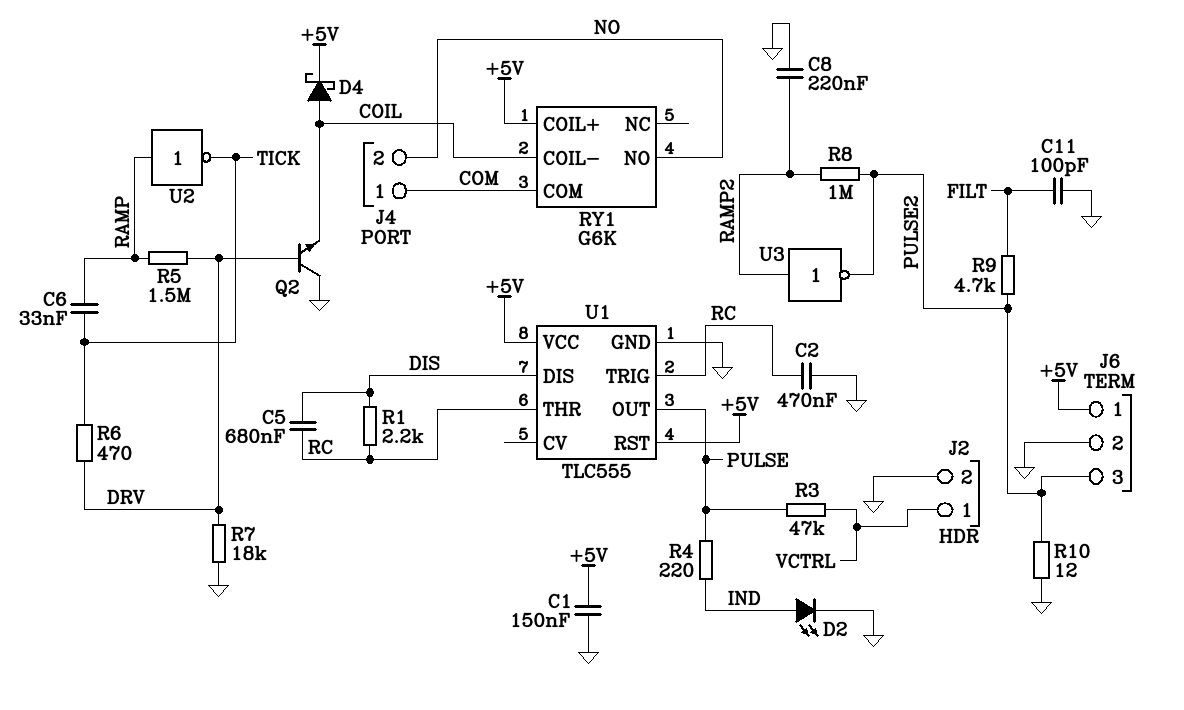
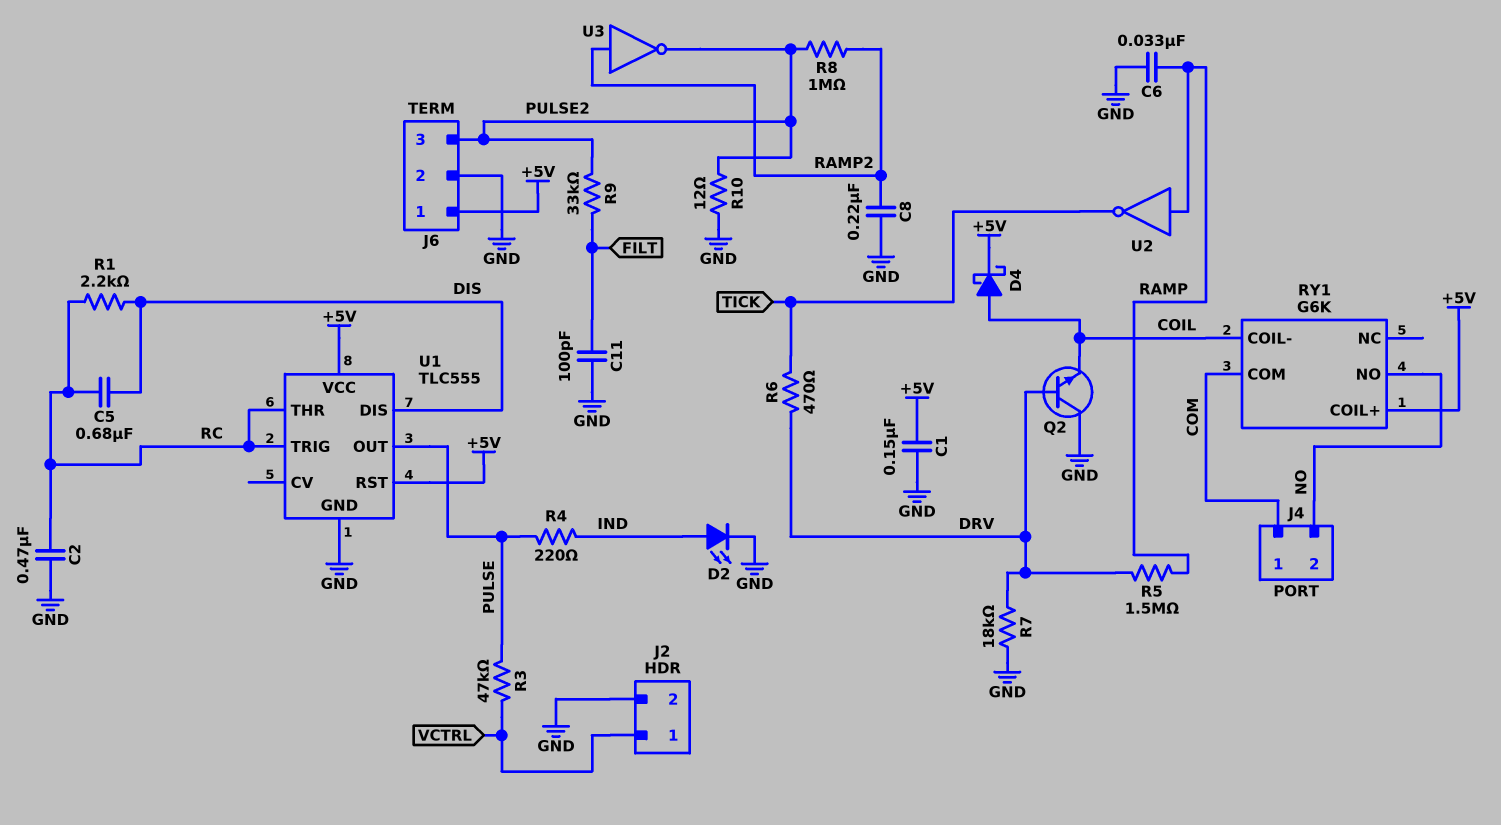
C6: 33nF (RAMP, TICK) -> 33nF (GND, RAMP)
R9: 4.7k (FILT, PULSE2) -> 33k (FILT, PULSE2)

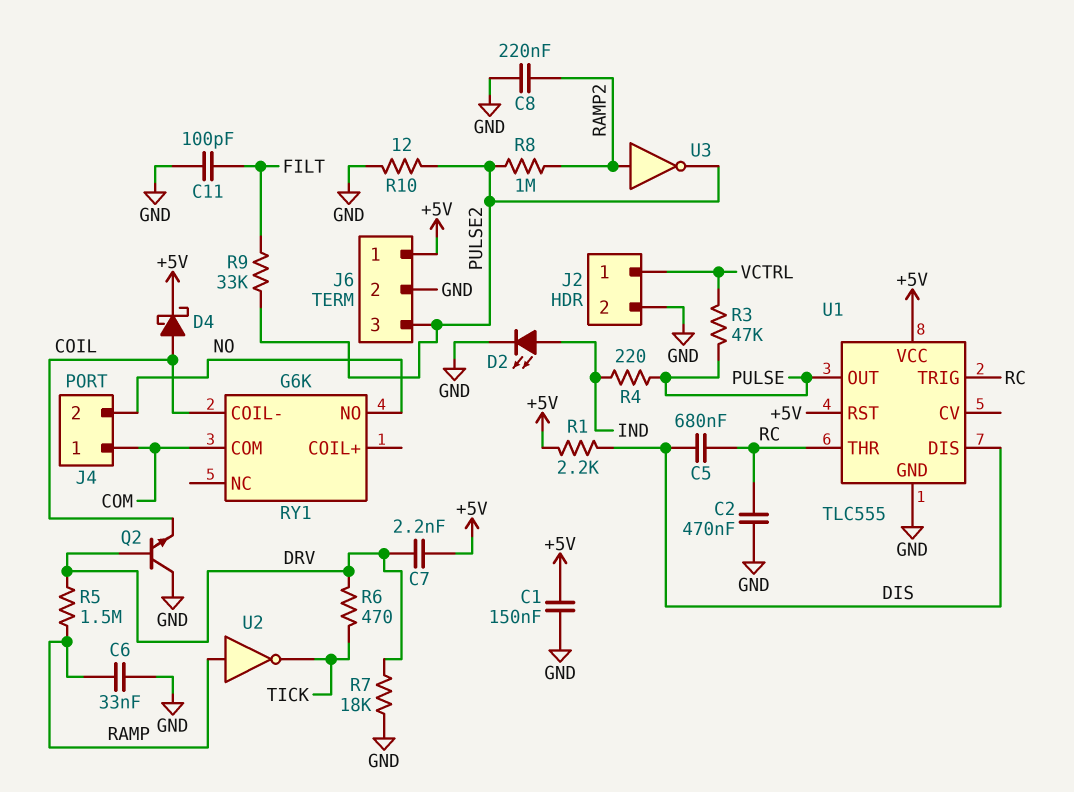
C7: none -> 2.2nF (+5V, DRV)
R1: 2.2k (DIS, RC) -> 2.2k (+5V, DIS)
RY1 pin COIL+: +5V -> none

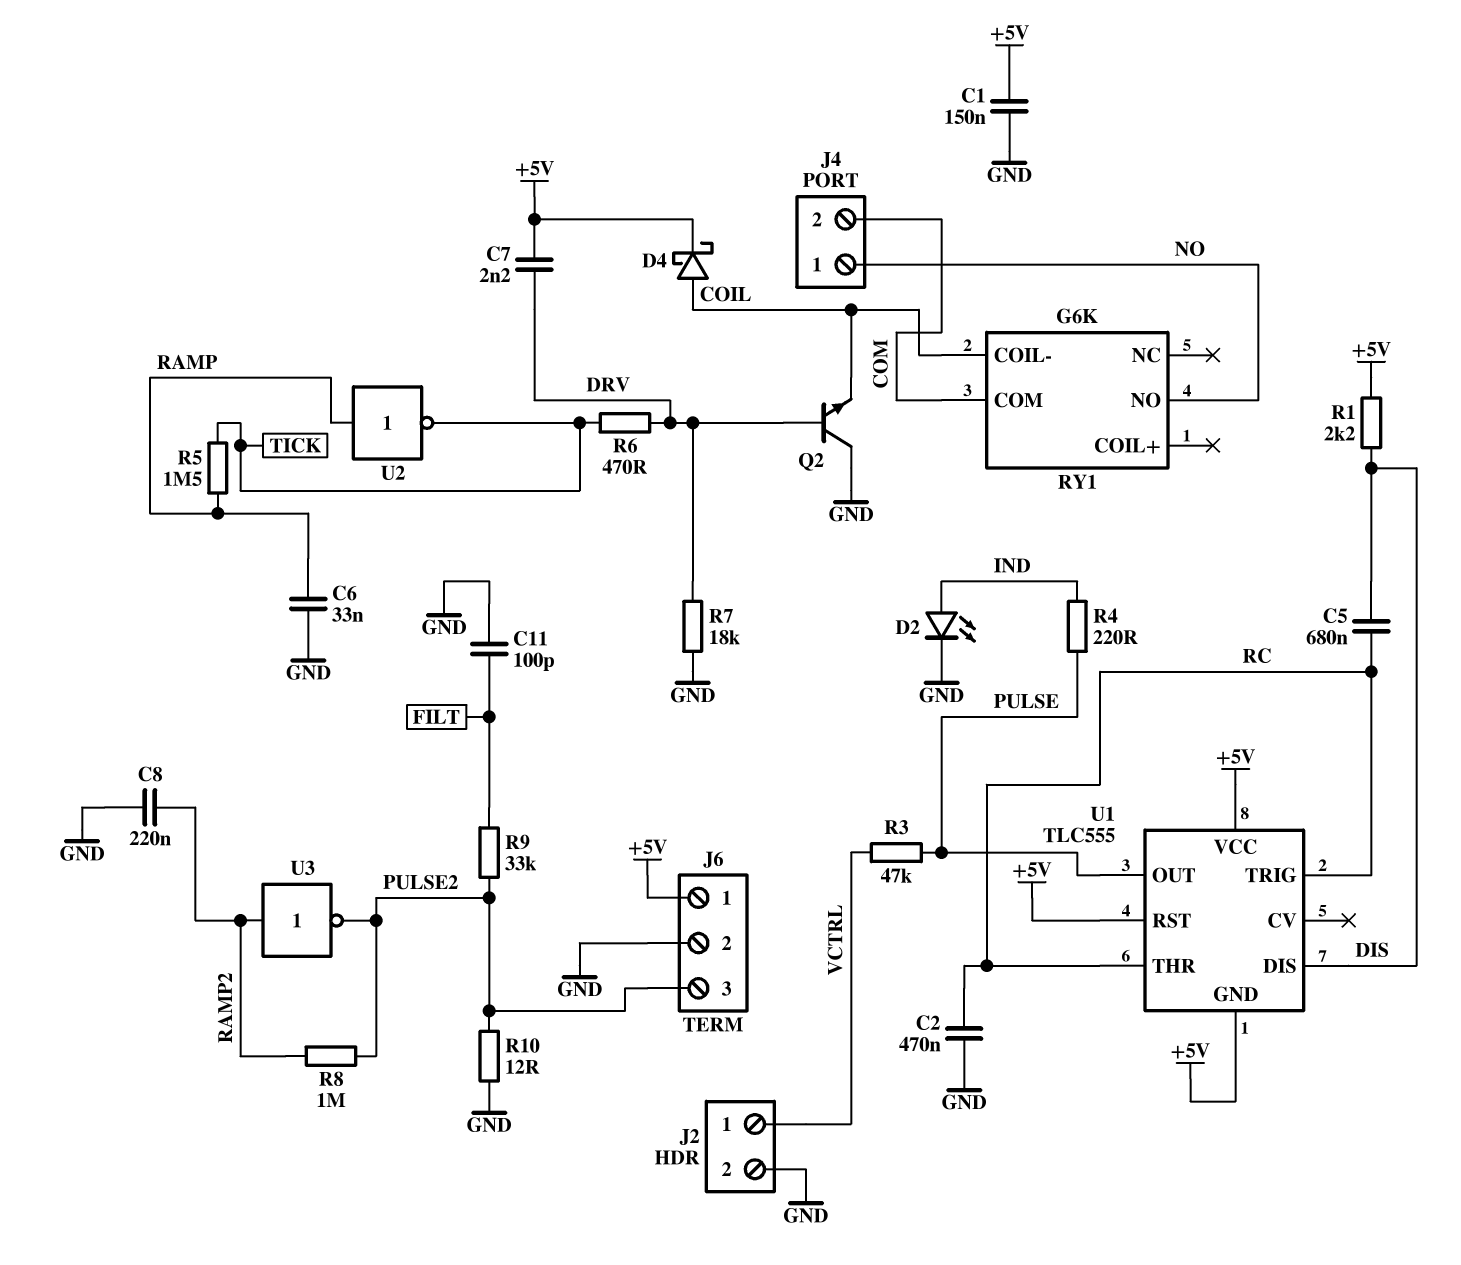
J4 pin 1: COM -> NO
J4 pin 2: NO -> COM
R5: 1.5M (DRV, RAMP) -> 1.5M (RAMP, TICK)
U1 pin GND: GND -> +5V

